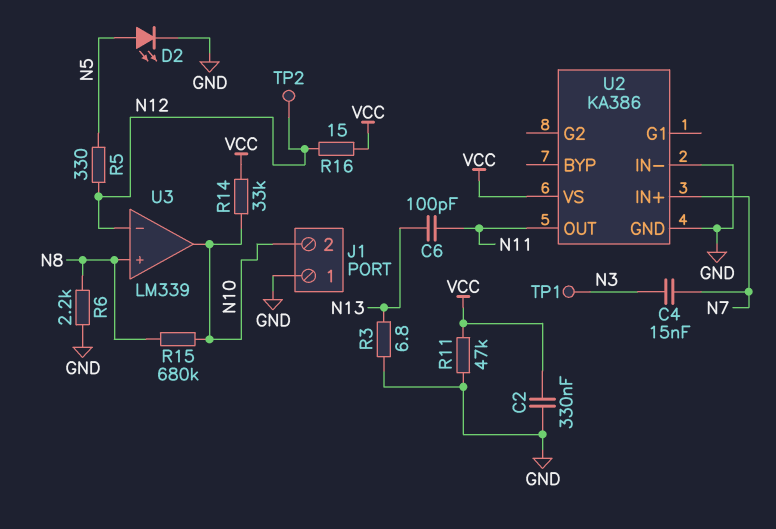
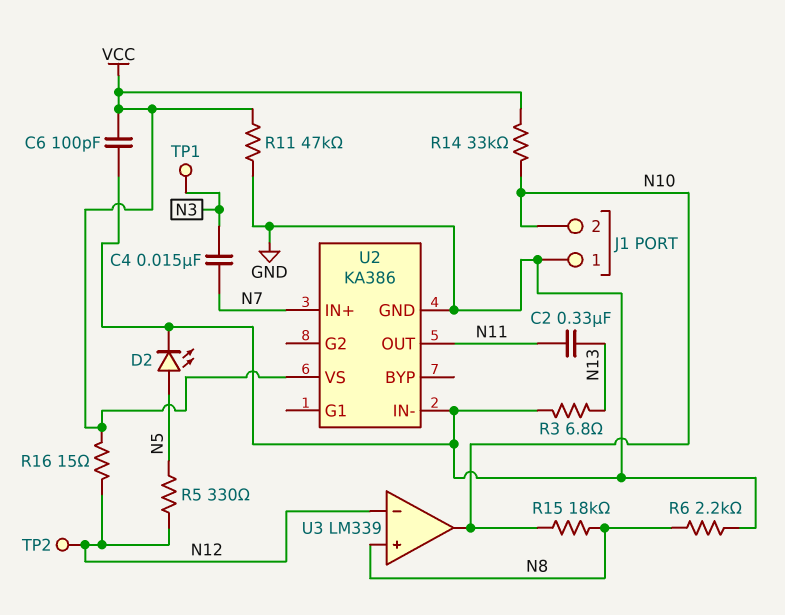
C2: 330nF (GND, VCC) -> 330nF (N11, N13)
C6: 100pF (N11, N13) -> 100pF (GND, VCC)
R15: 680k (N8, N10) -> 18k (N8, N10)

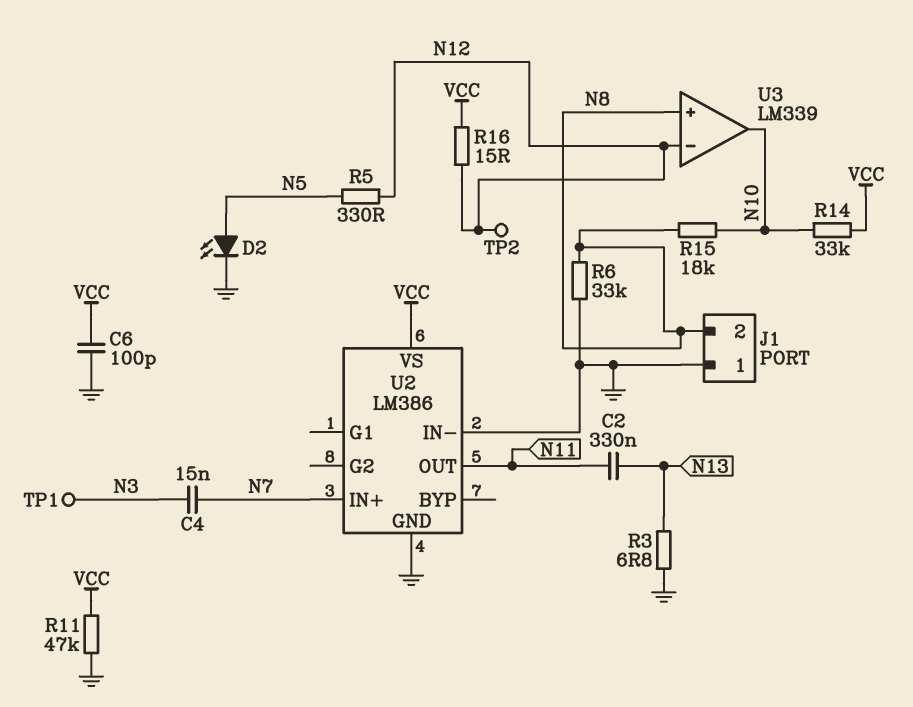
J1 pin 2: N10 -> N8
R6: 2.2k (GND, N8) -> 33k (GND, N8)
U2: KA386 -> LM386

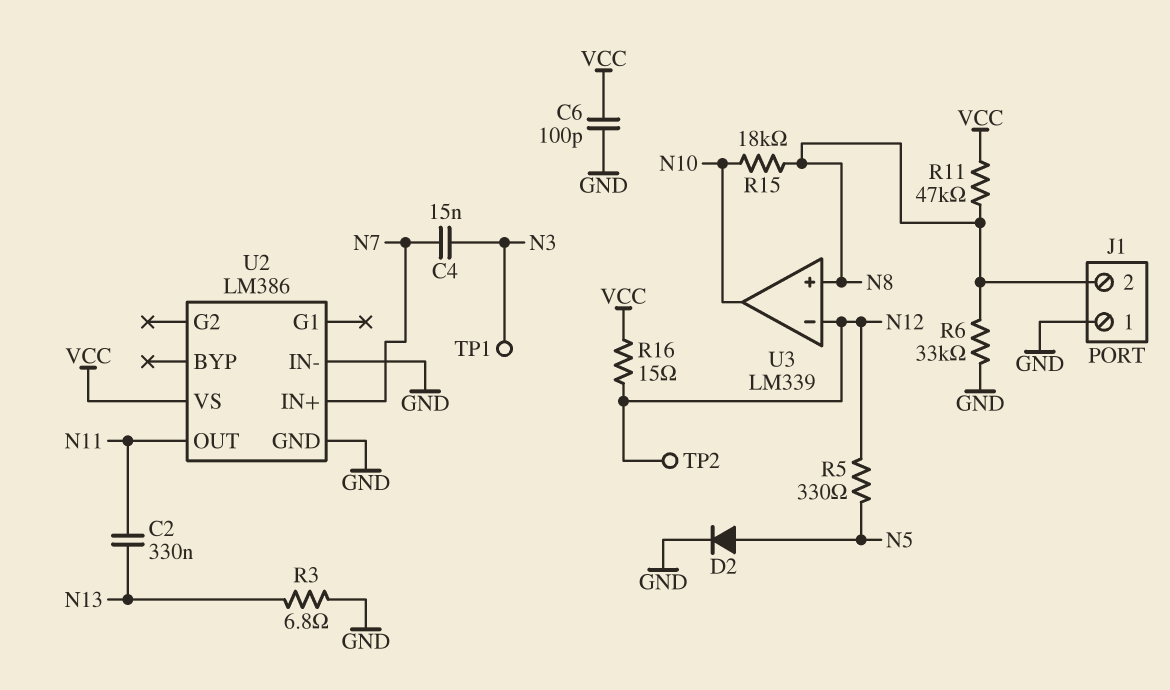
D2: LED (A N5, K GND) -> diode (A N5, K GND)
R11: 47k (GND, VCC) -> 47k (N8, VCC)
R14: 33k (N10, VCC) -> none

